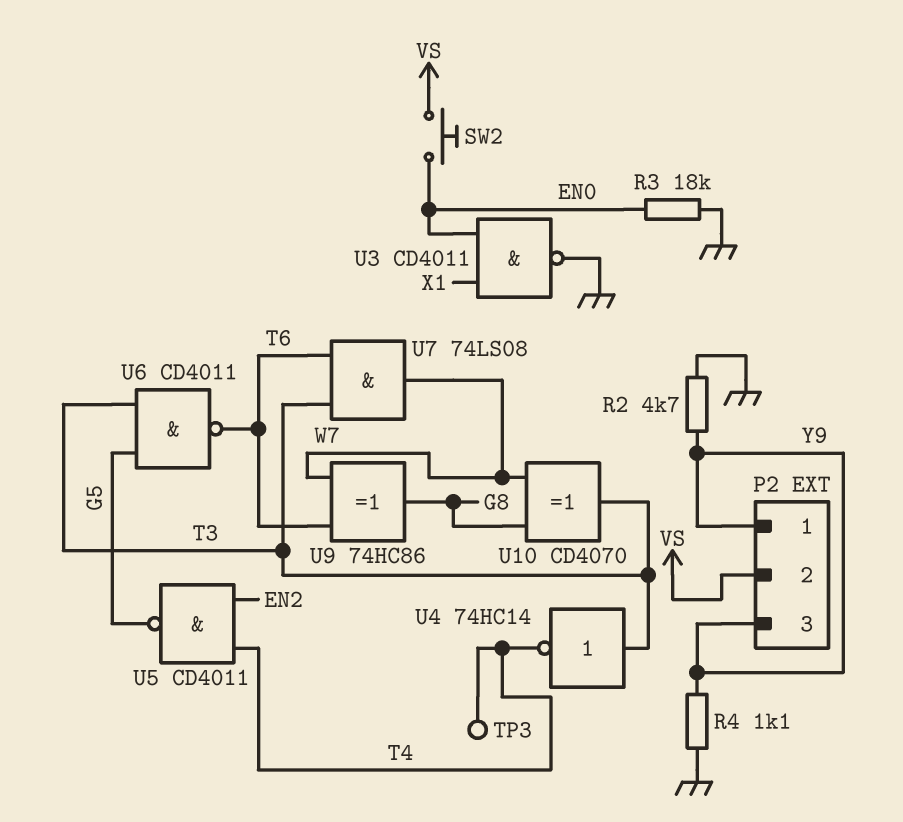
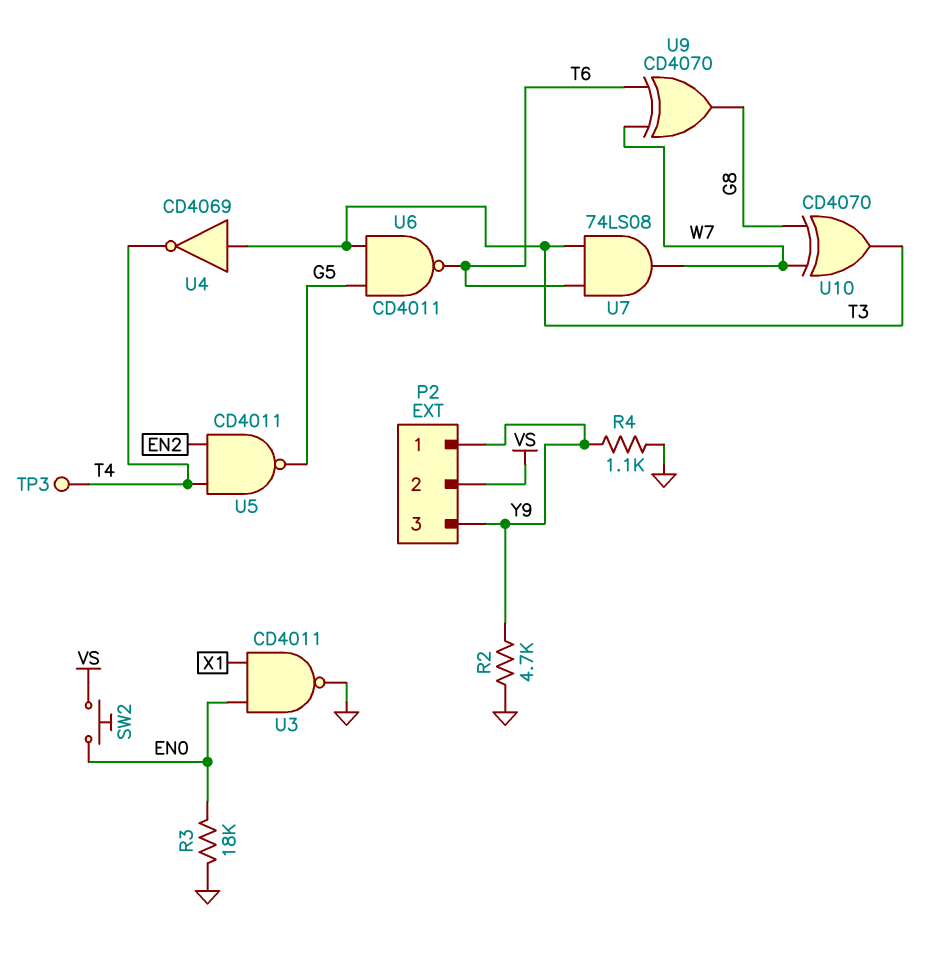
U4: NOT 74HC14 (in T3, out T4) -> NOT CD4069 (in T3, out T4)
U9: XOR 74HC86 (in T6, in W7, out G8) -> XOR CD4070 (in T6, in W7, out G8)

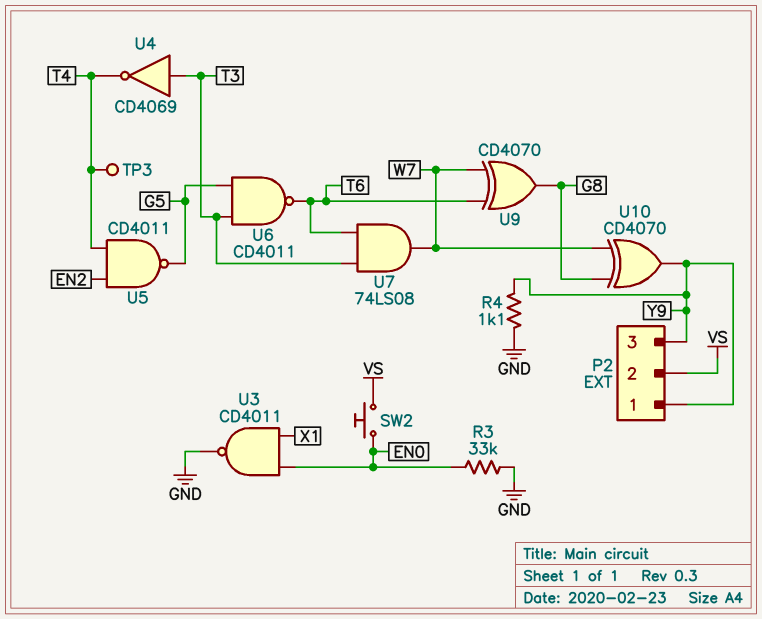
R2: 4.7k (GND, Y9) -> none
R3: 18k (EN0, GND) -> 33k (EN0, GND)
U10: XOR CD4070 (in G8, in W7, out T3) -> XOR CD4070 (in G8, in W7, out Y9)

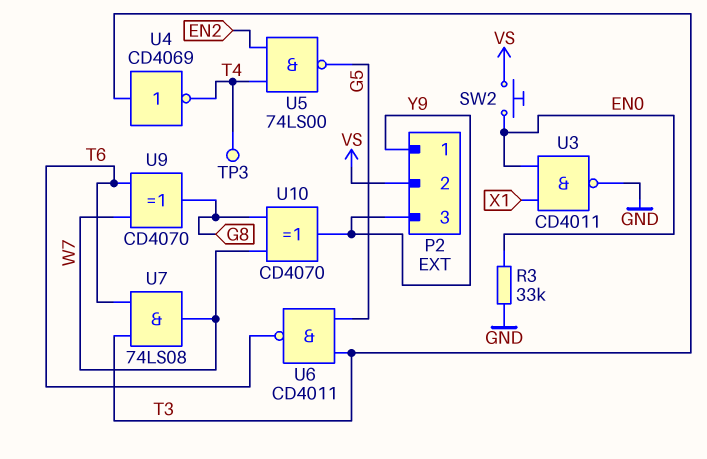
R4: 1.1k (GND, Y9) -> none
U5: NAND CD4011 (in EN2, in T4, out G5) -> NAND 74LS00 (in EN2, in T4, out G5)

